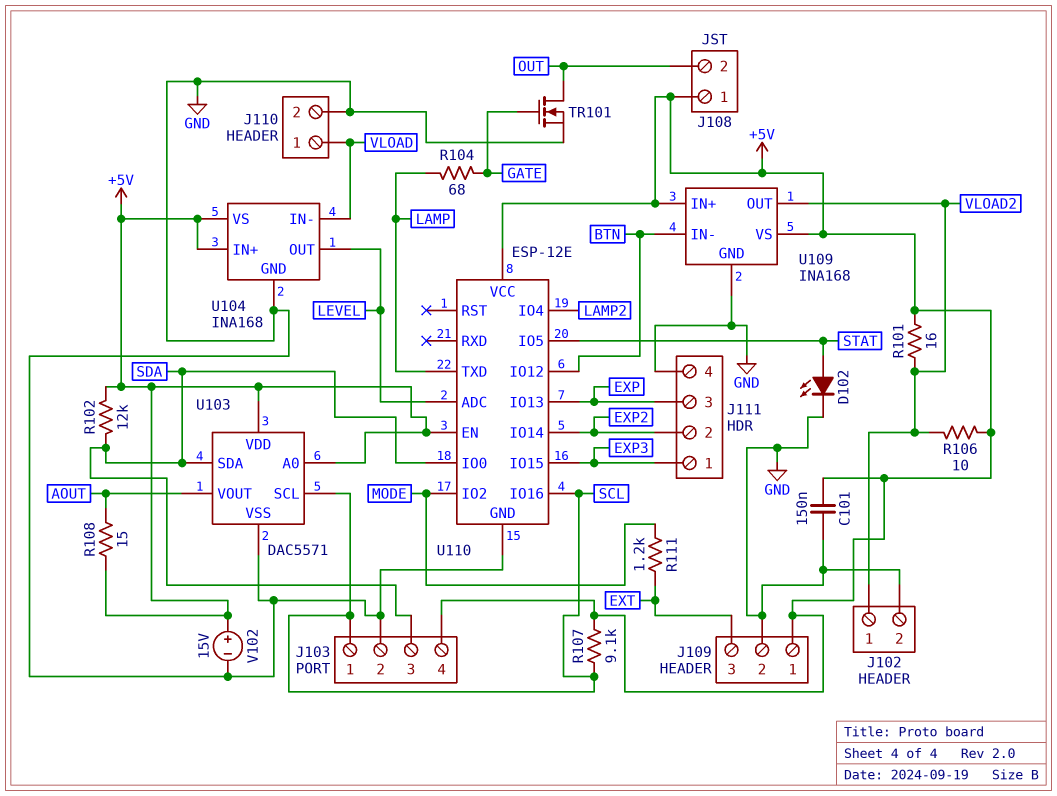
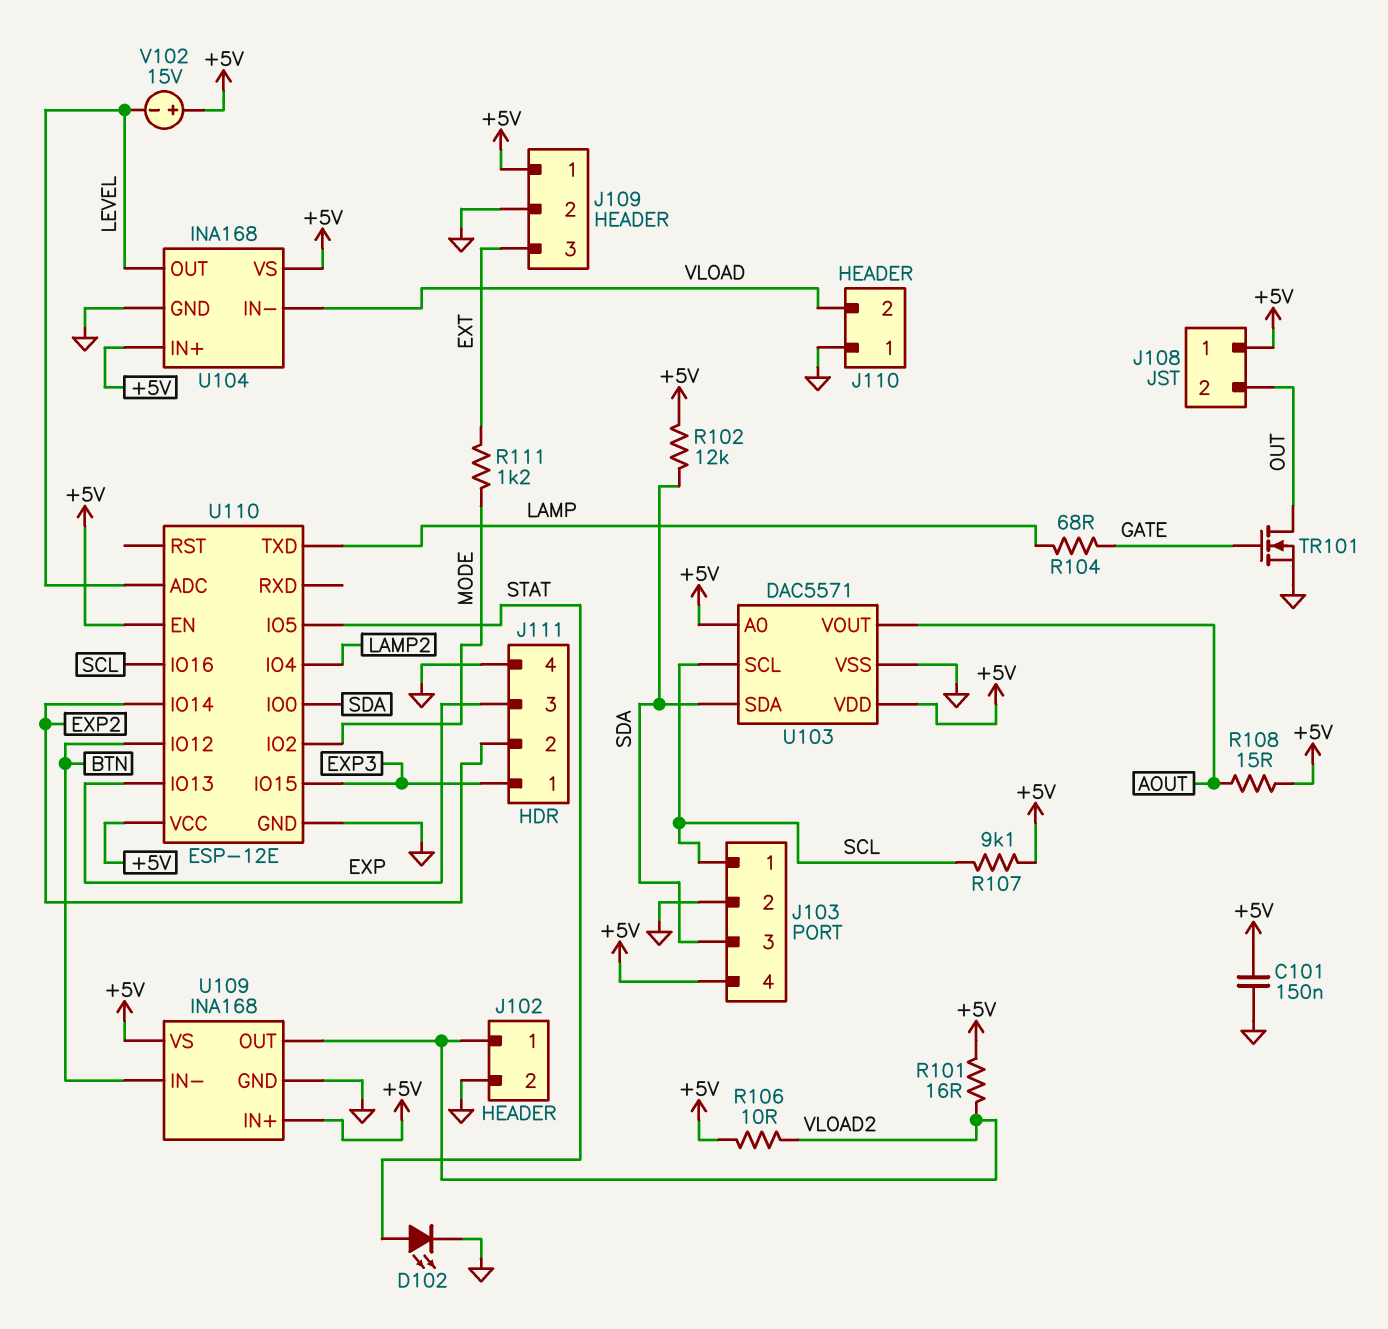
J110 pin 1: VLOAD -> GND
J110 pin 2: GND -> VLOAD
V102: 15V (plus +5V, minus GND) -> 15V (plus +5V, minus LEVEL)

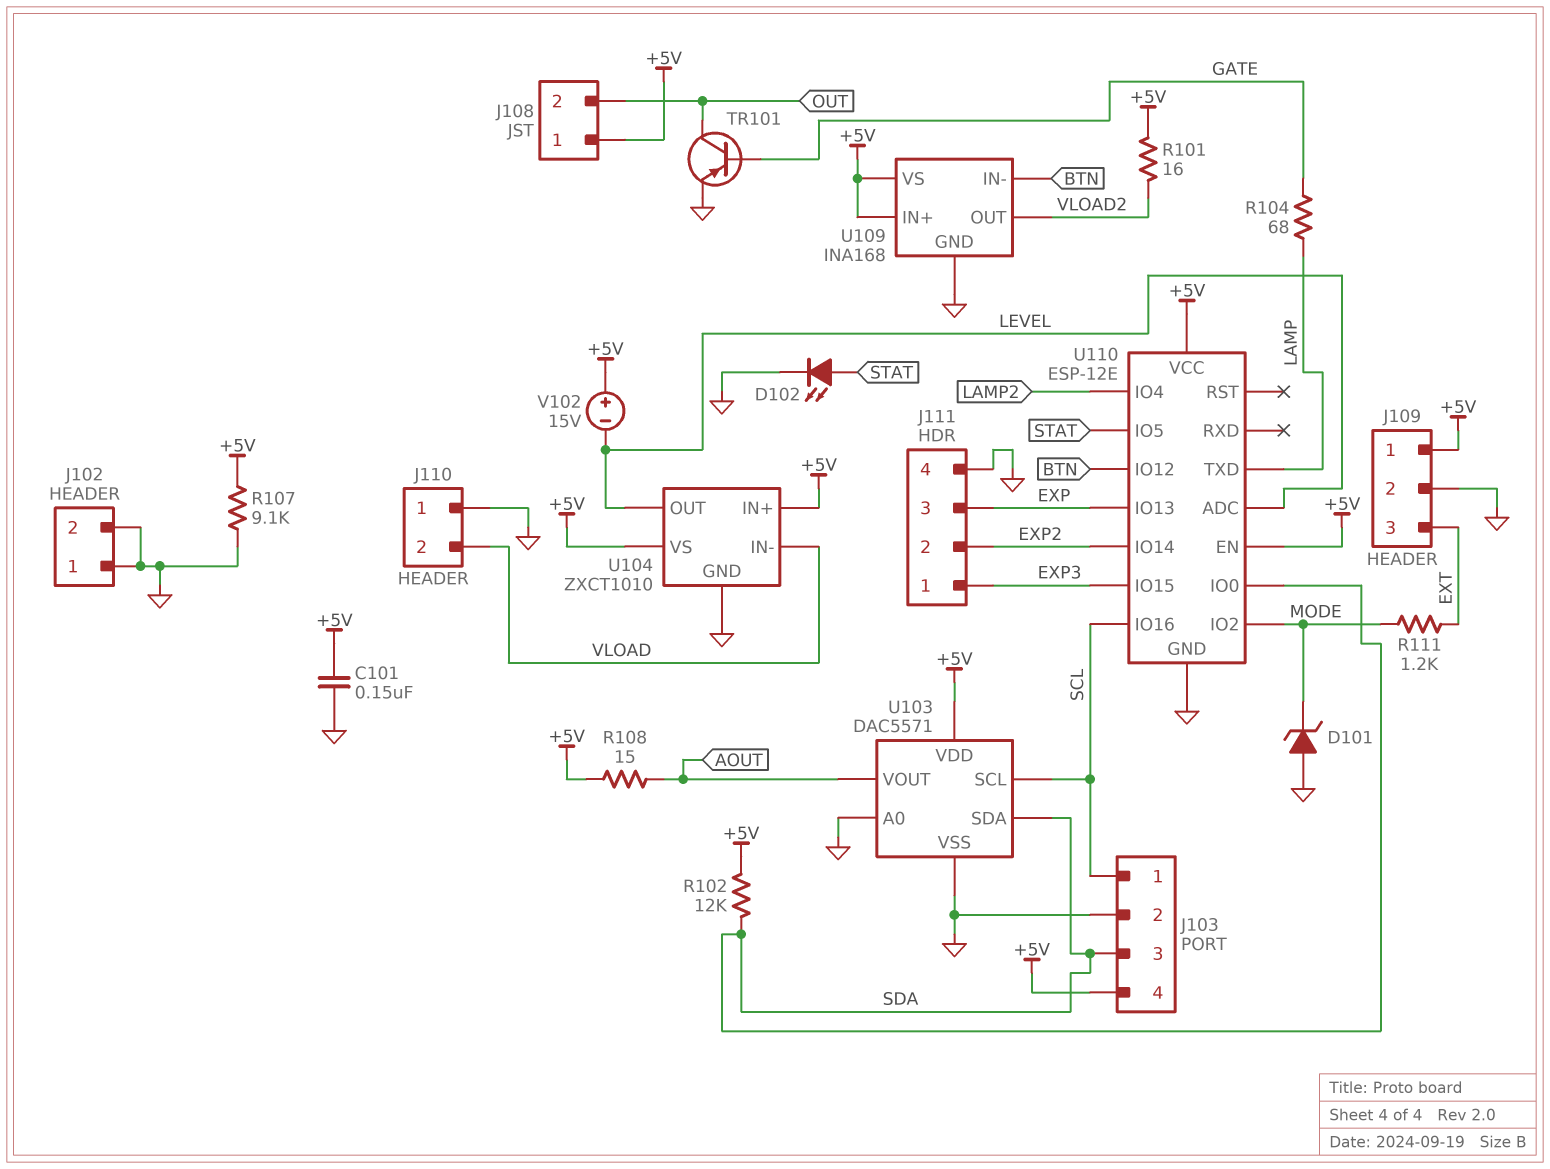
D101: none -> zener (A GND, K MODE)
J102 pin 1: VLOAD2 -> GND
R106: 10 (+5V, VLOAD2) -> none
R107: 9.1k (+5V, SCL) -> 9.1k (+5V, GND)
TR101: NMOS (G GATE, D OUT, S GND) -> PNP (B GATE, C OUT, E GND)
U103 pin A0: +5V -> GND
U104: INA168 -> ZXCT1010

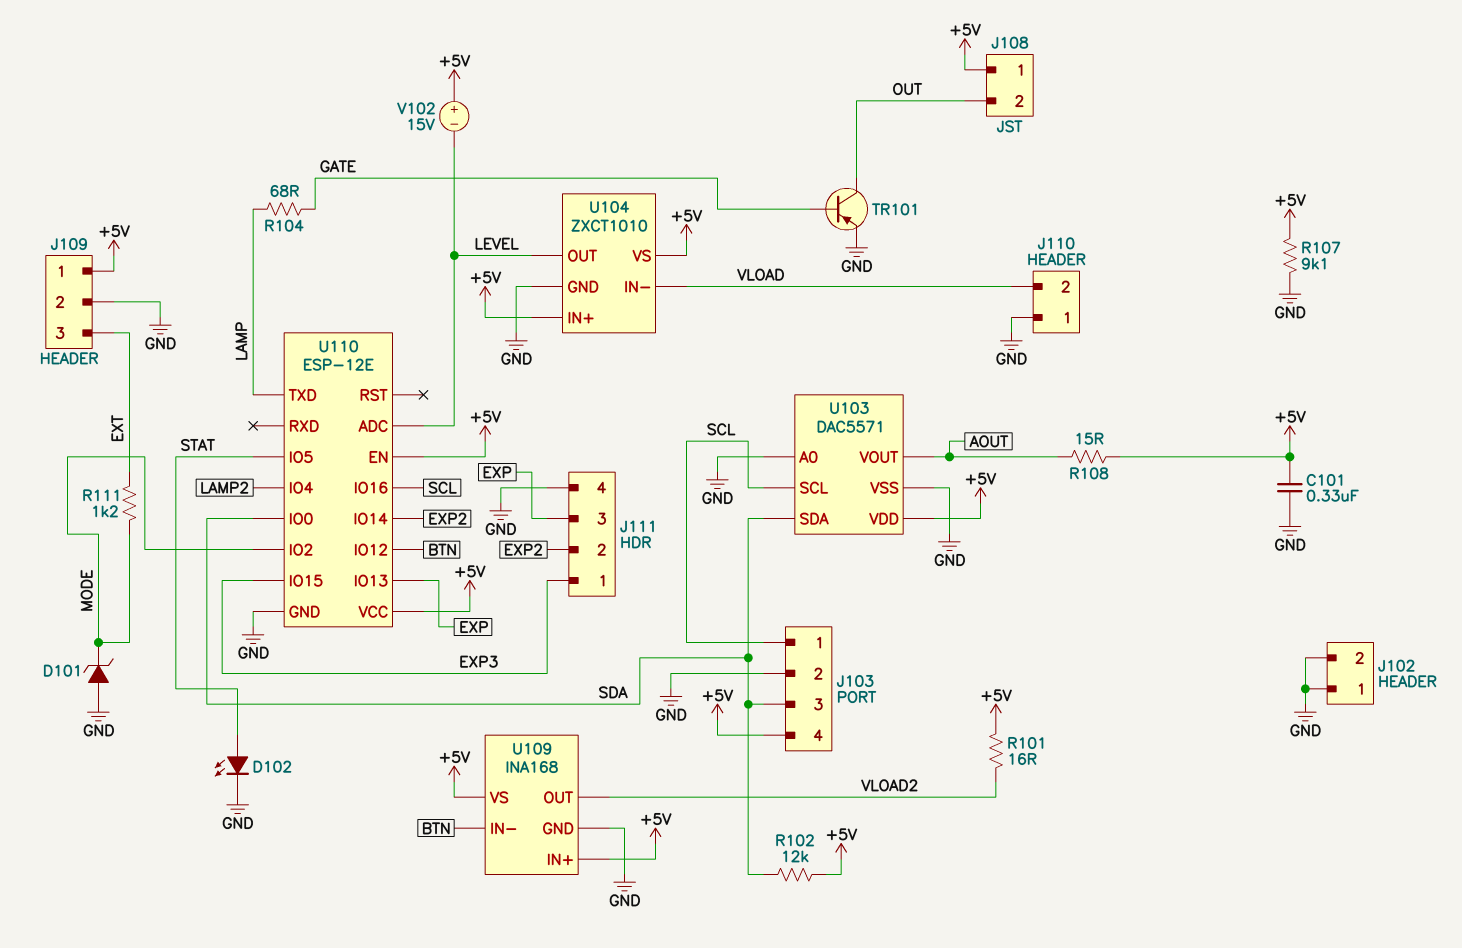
C101: 150nF (+5V, GND) -> 330nF (+5V, GND)

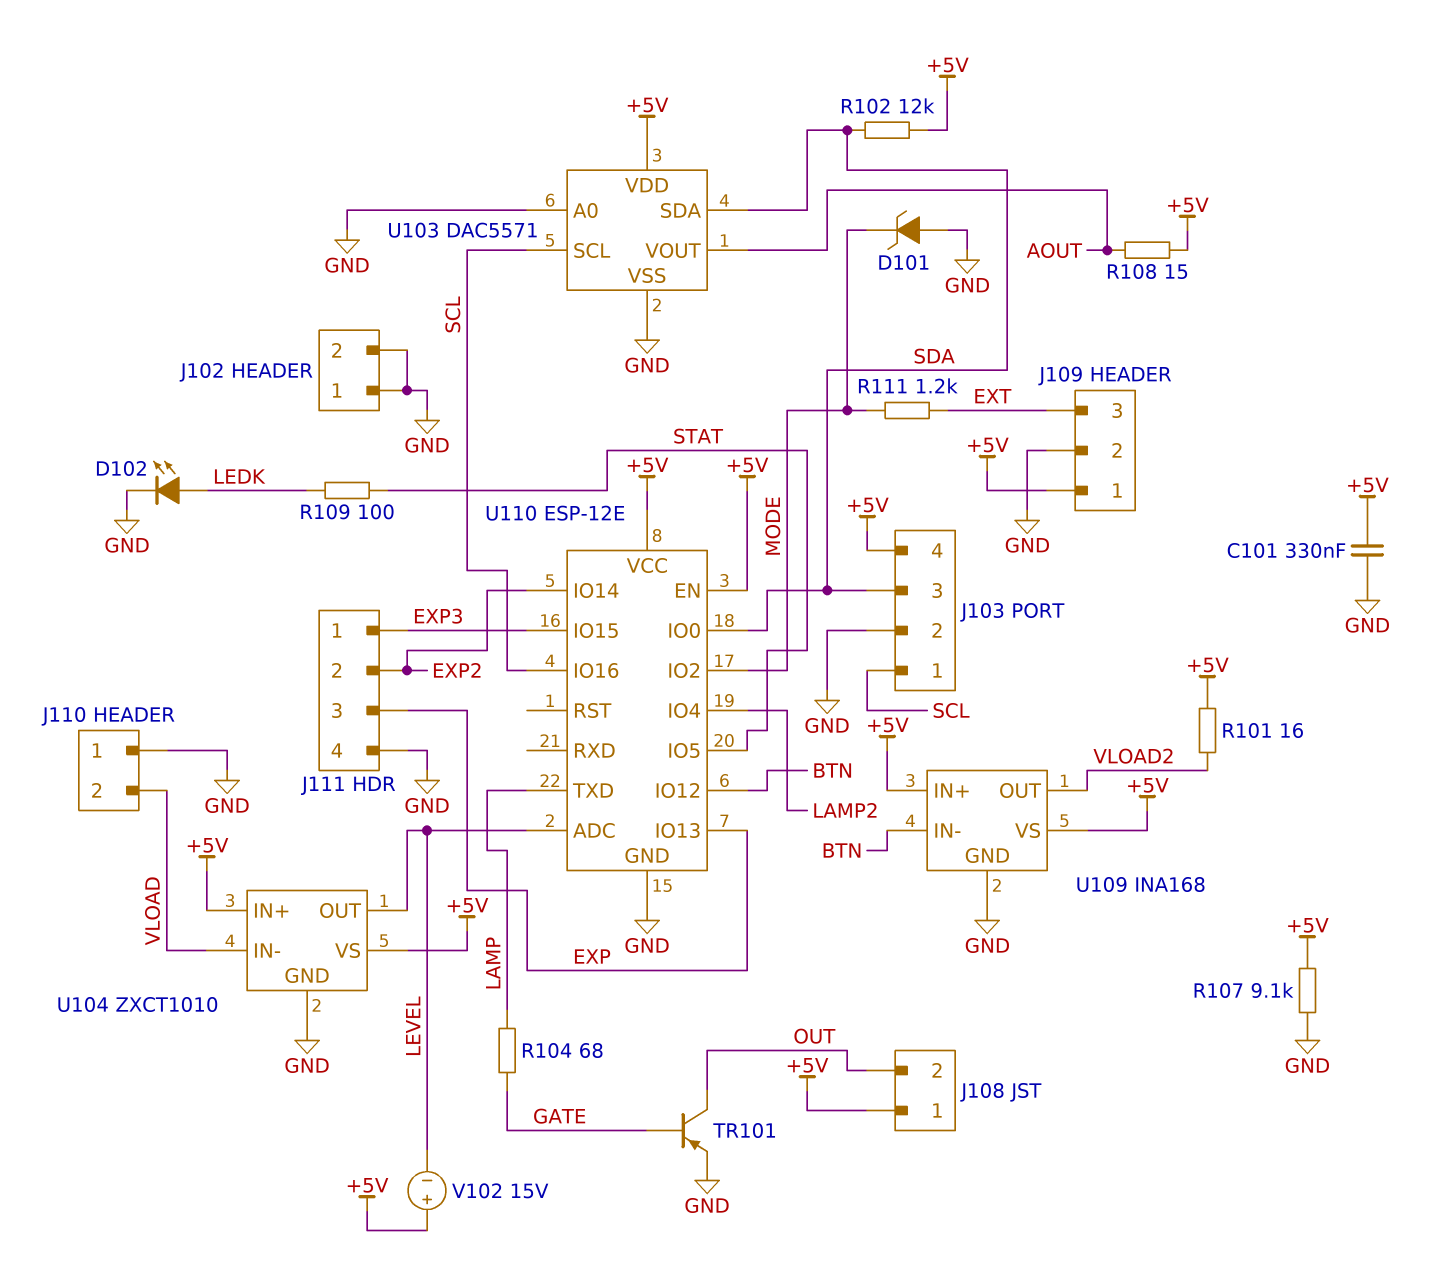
D102: LED (A STAT, K GND) -> LED (A LEDK, K GND)
R109: none -> 100 (LEDK, STAT)

